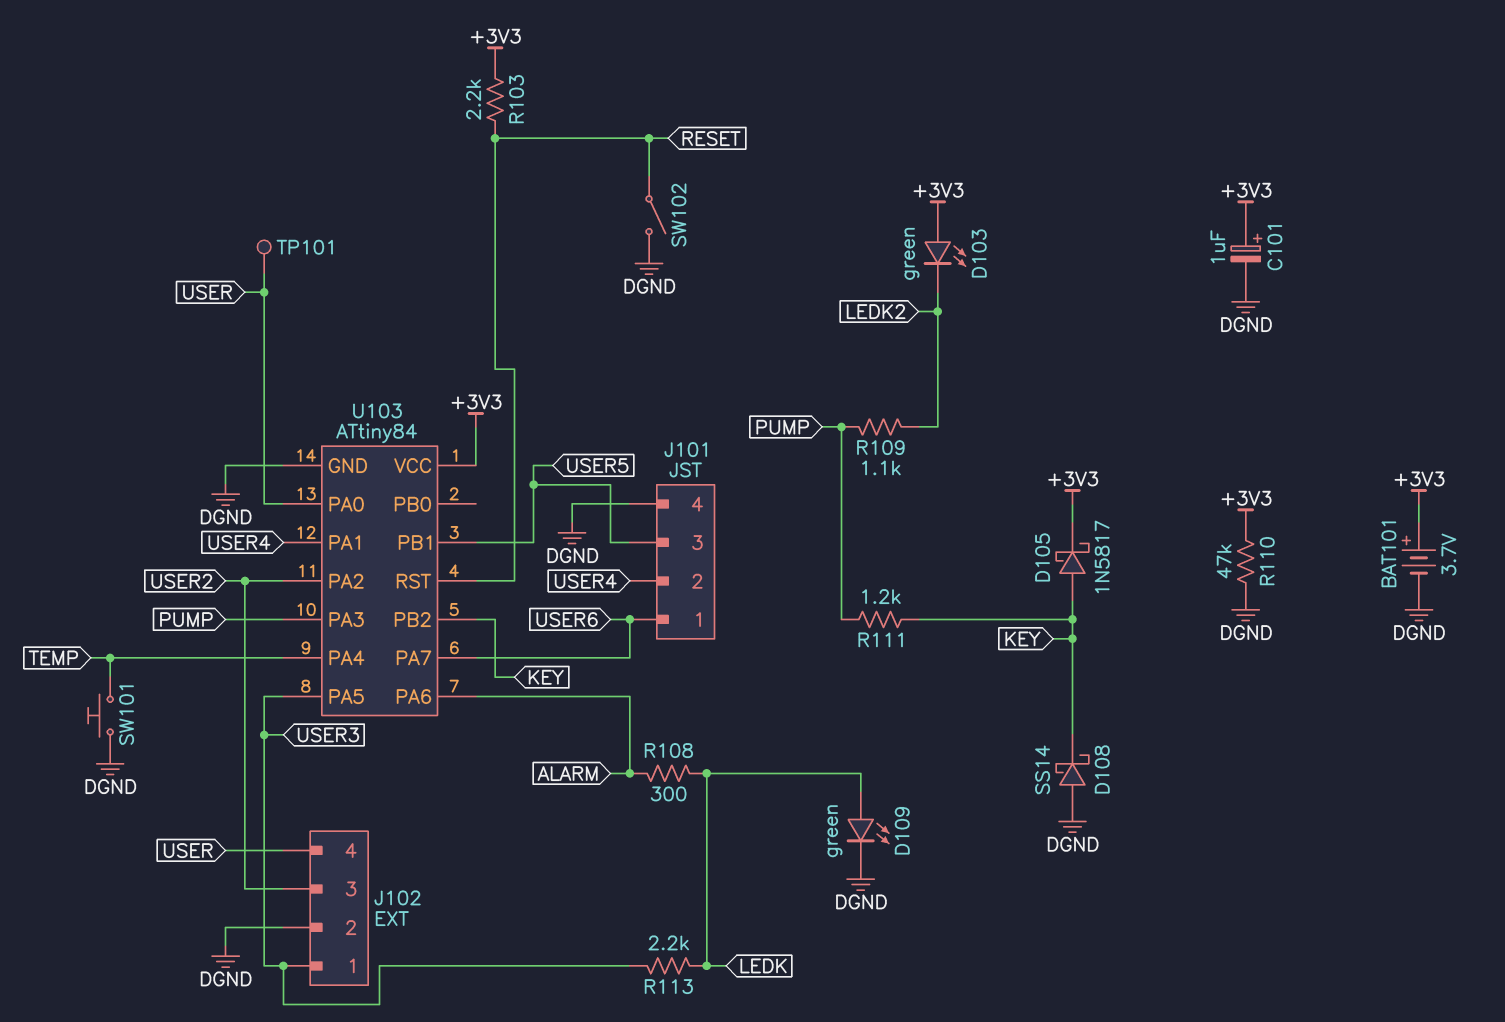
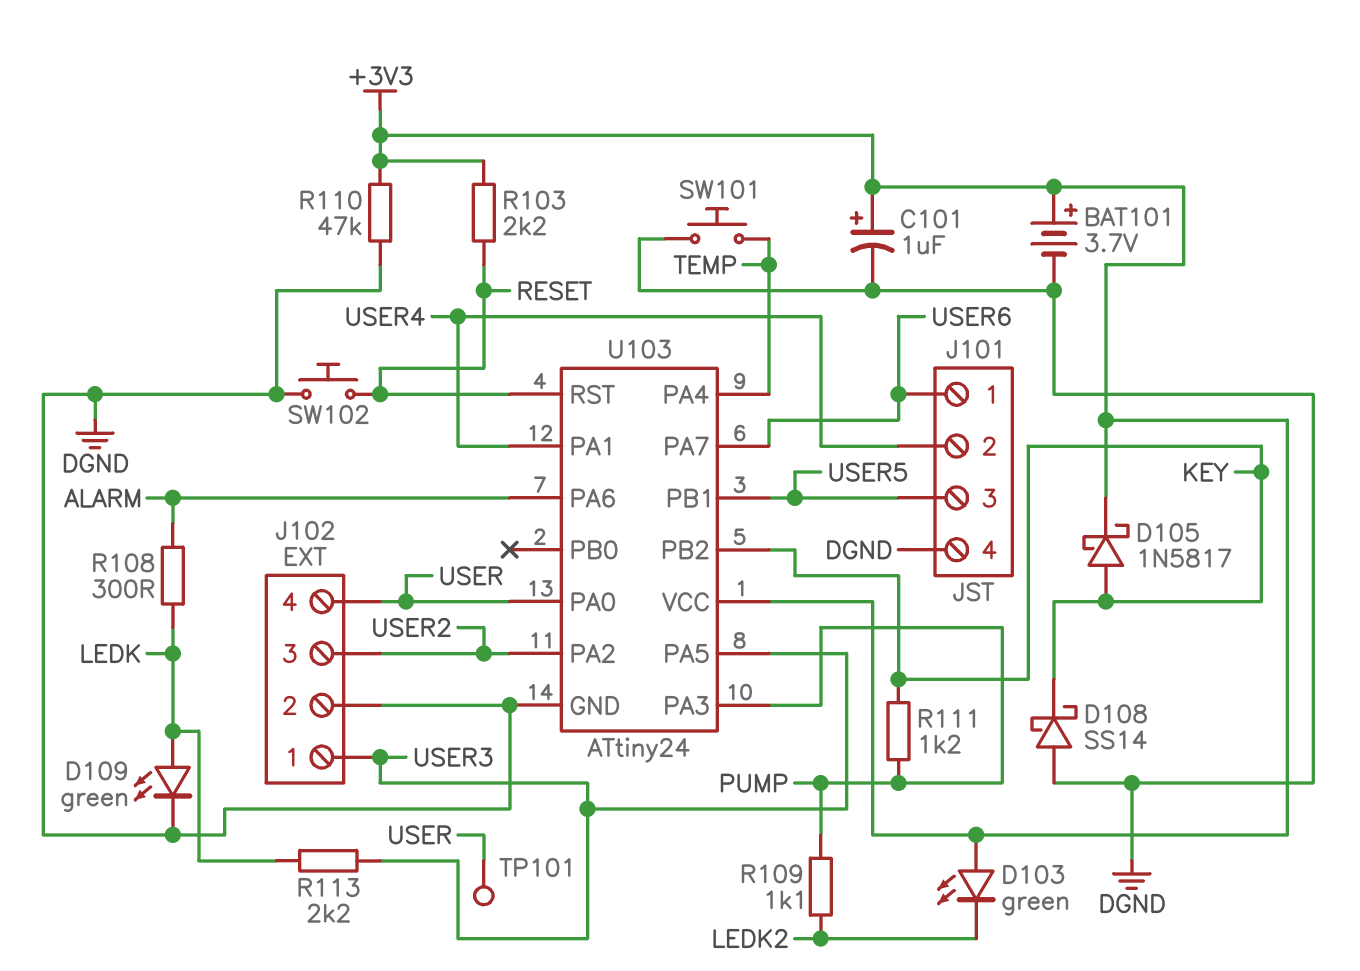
SW102: switch (DGND, RESET) -> button (DGND, RESET)
U103: ATtiny84 -> ATtiny24

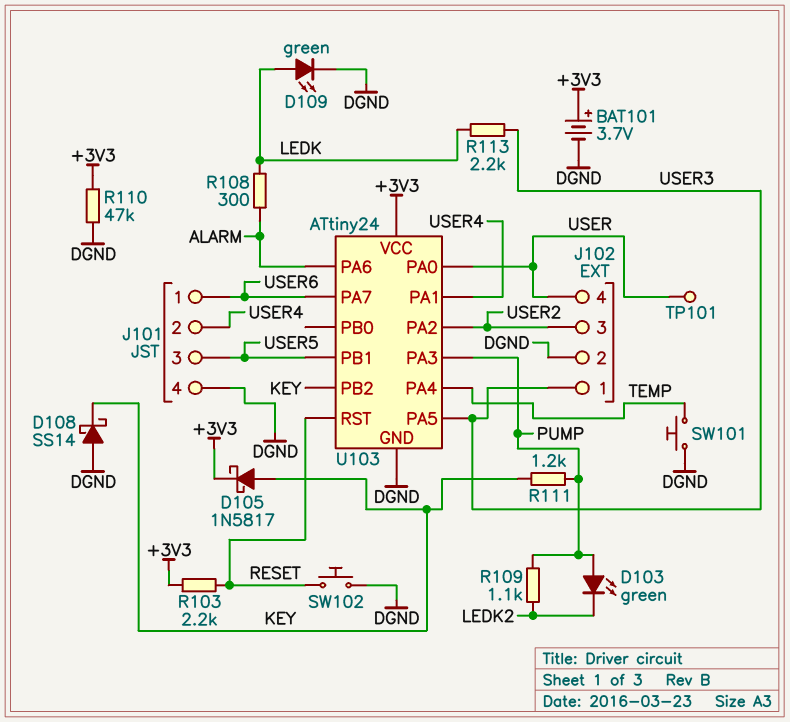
C101: 1uF (plus +3V3, minus DGND) -> none
D103: LED green (A +3V3, K LEDK2) -> LED green (A PUMP, K LEDK2)

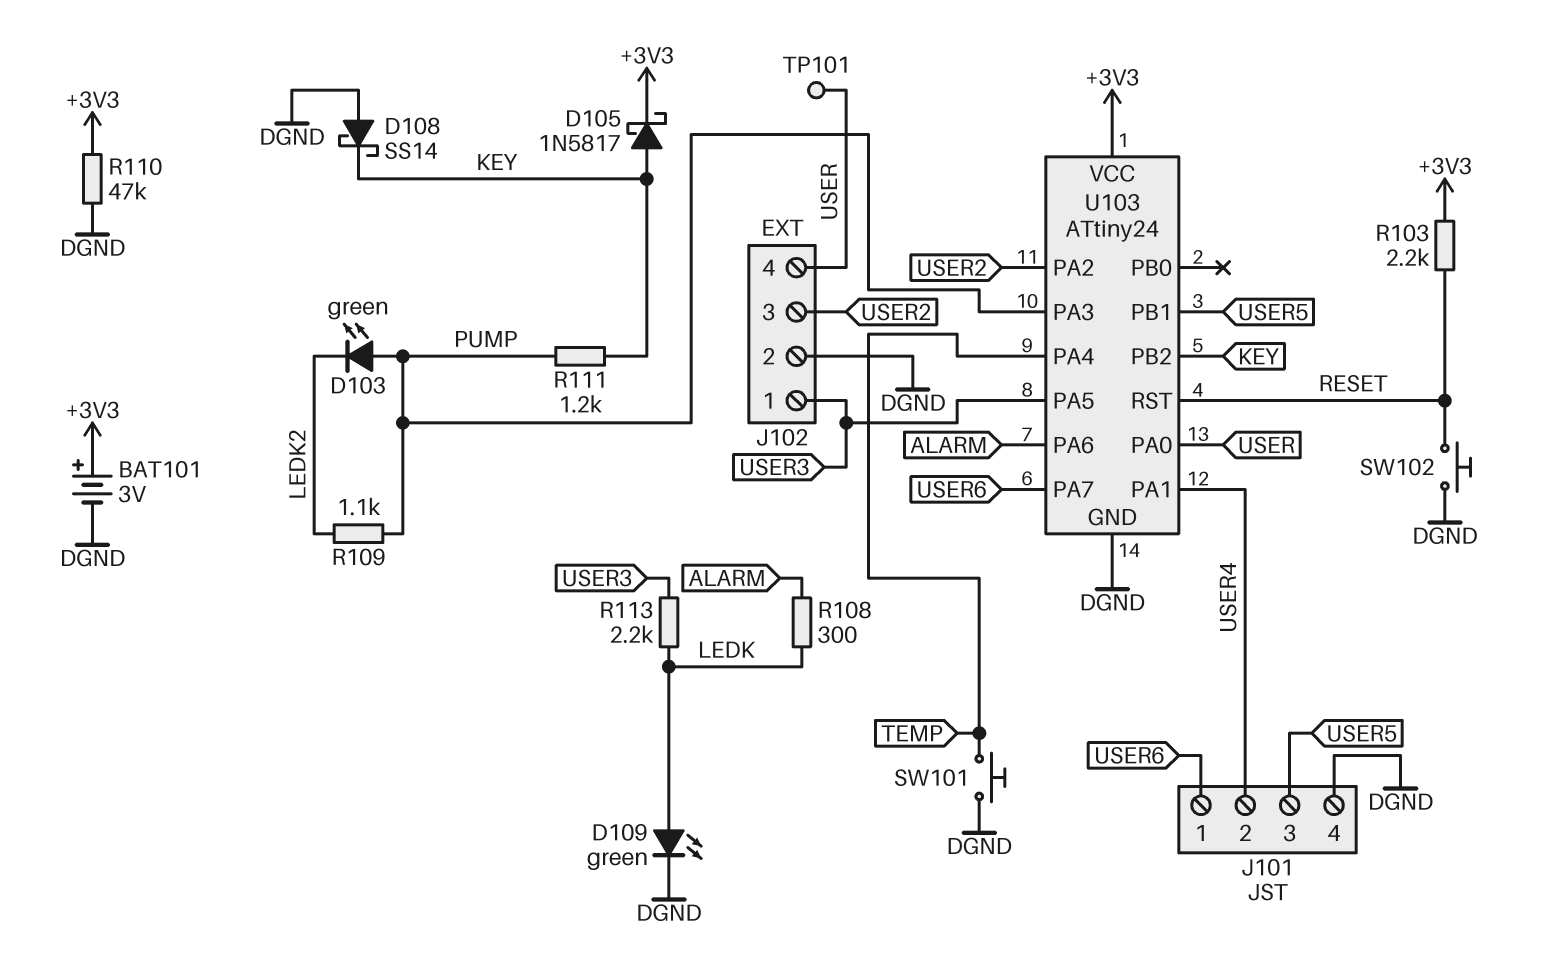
BAT101: 3.7V (plus +3V3, minus DGND) -> 3V (plus +3V3, minus DGND)

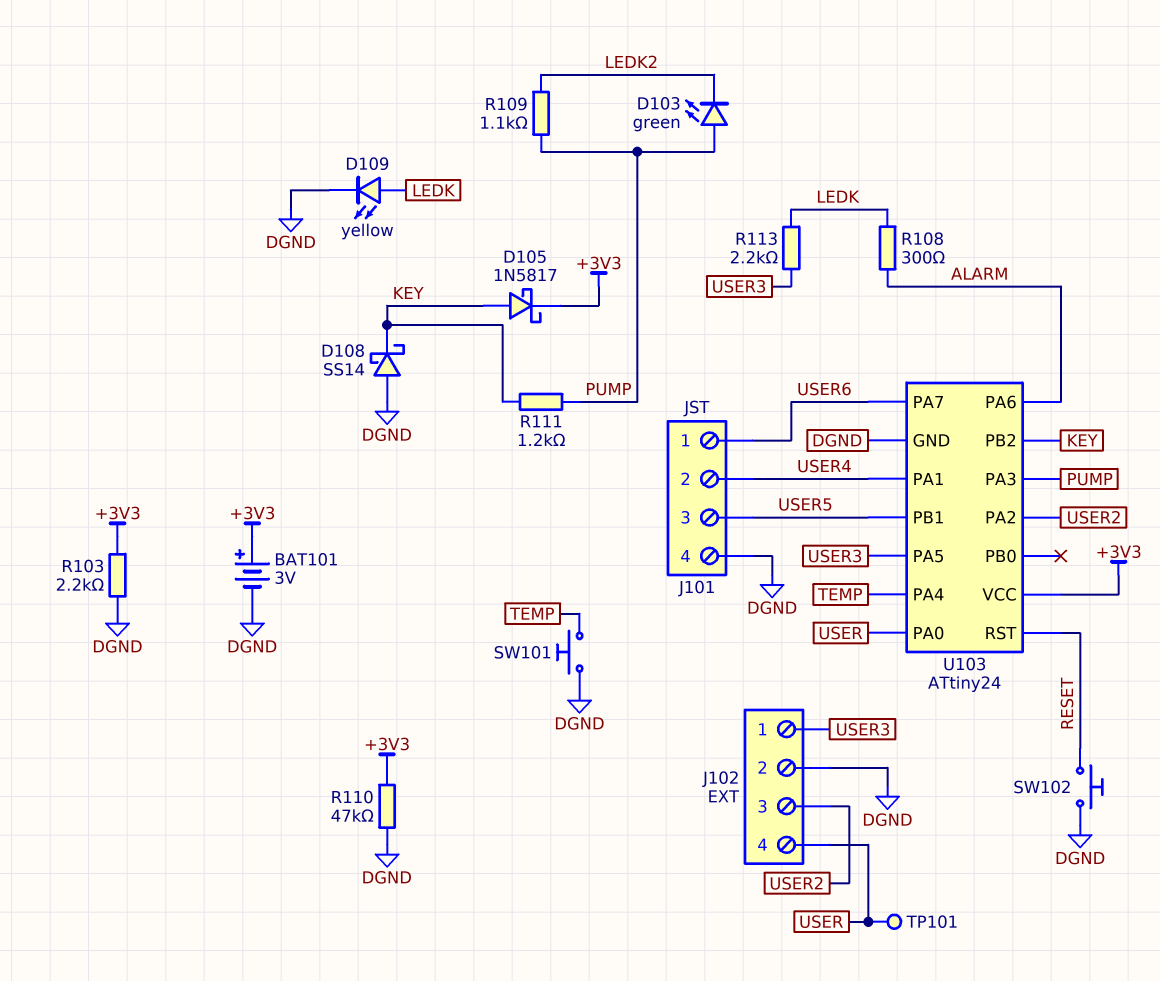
D109: LED green (A LEDK, K DGND) -> LED yellow (A LEDK, K DGND)
R103: 2.2k (+3V3, RESET) -> 2.2k (+3V3, DGND)

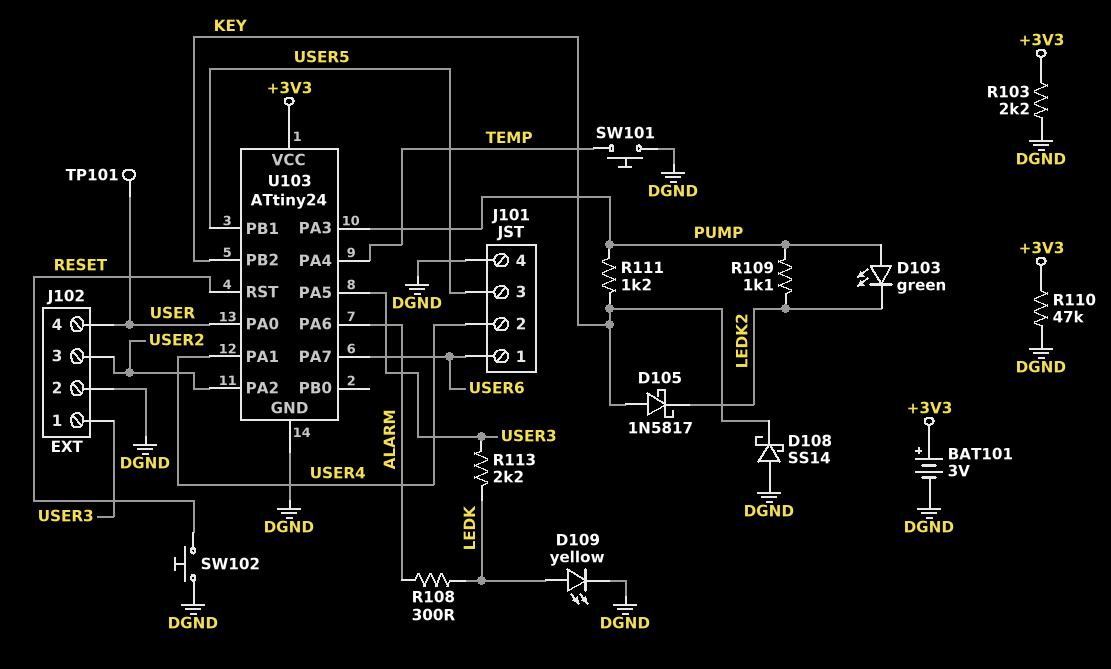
D105: schottky 1N5817 (A KEY, K +3V3) -> schottky 1N5817 (A KEY, K LEDK2)

